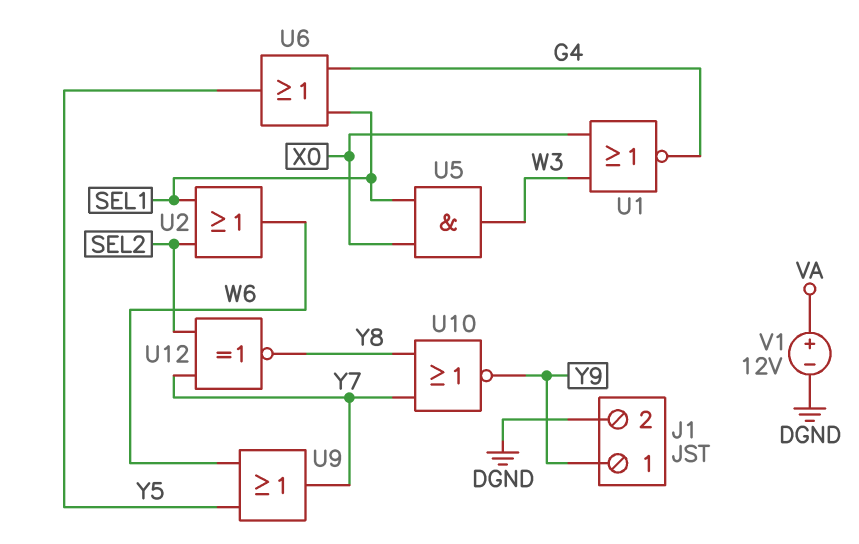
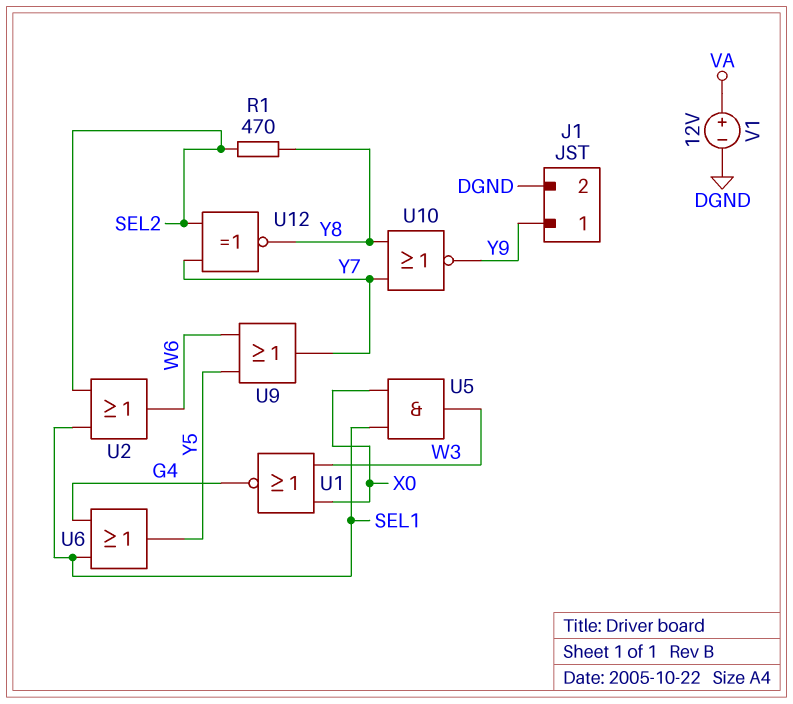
R1: none -> 470 (SEL2, Y8)

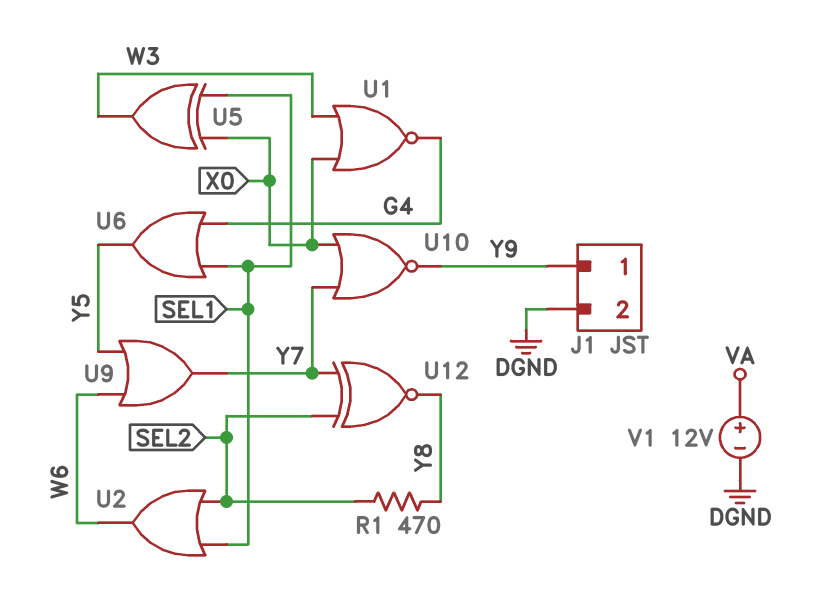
U5: AND (in SEL1, in X0, out W3) -> XOR (in SEL1, in X0, out W3)
U10: NOR (in Y7, in Y8, out Y9) -> NOR (in X0, in Y7, out Y9)

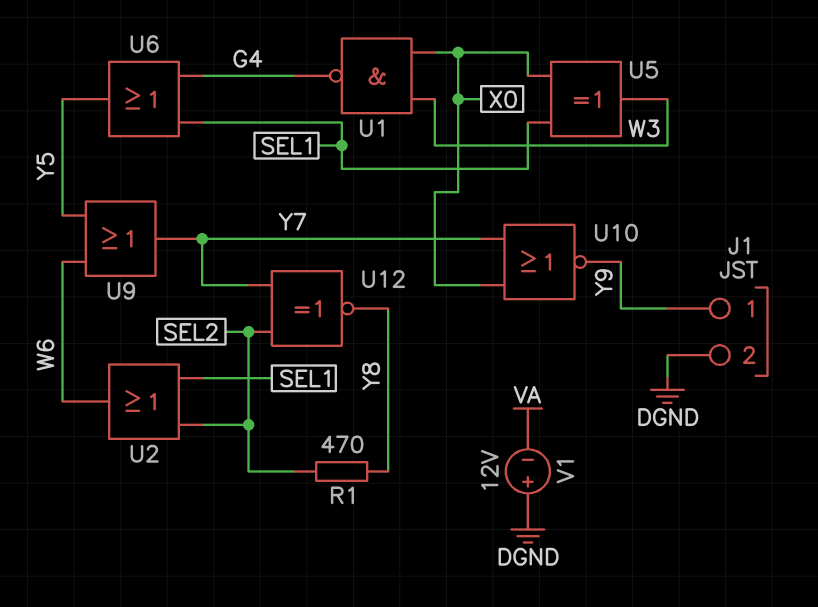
U1: NOR (in W3, in X0, out G4) -> NAND (in W3, in X0, out G4)
V1: 12V (plus VA, minus DGND) -> 12V (plus DGND, minus VA)

